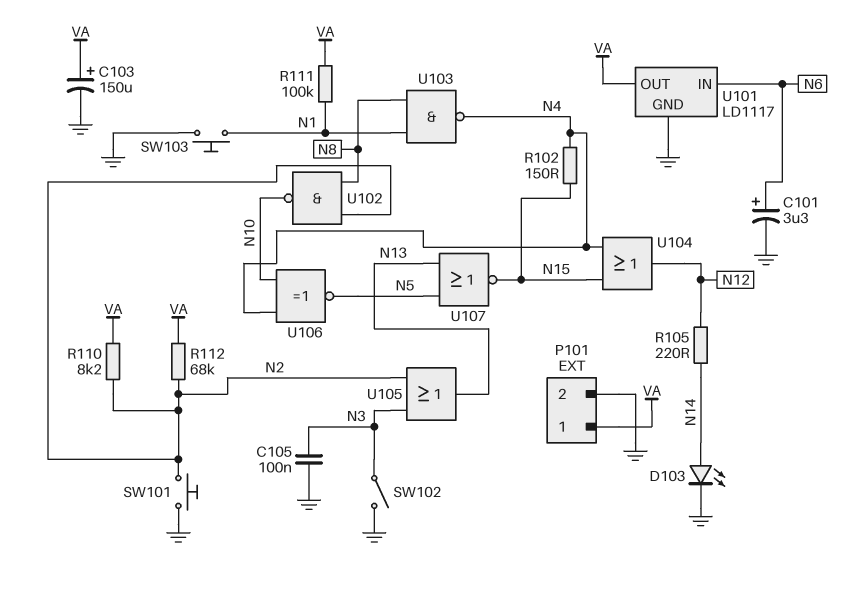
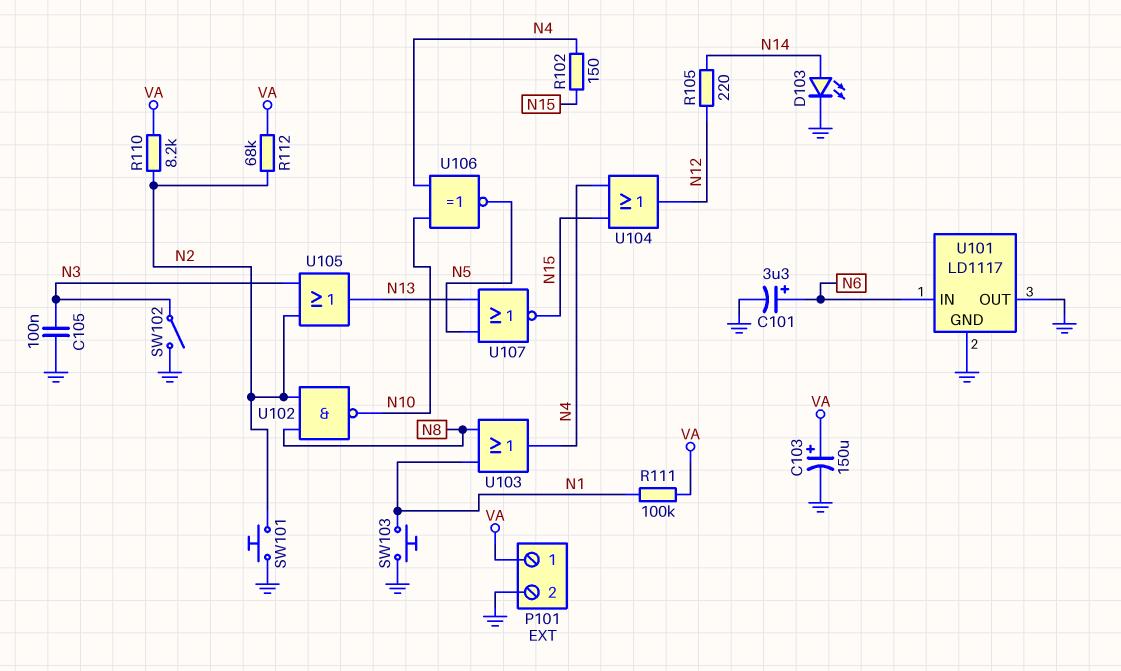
U101 pin OUT: VA -> GND
U103: NAND (in N1, in N8, out N4) -> OR (in N1, in N8, out N4)

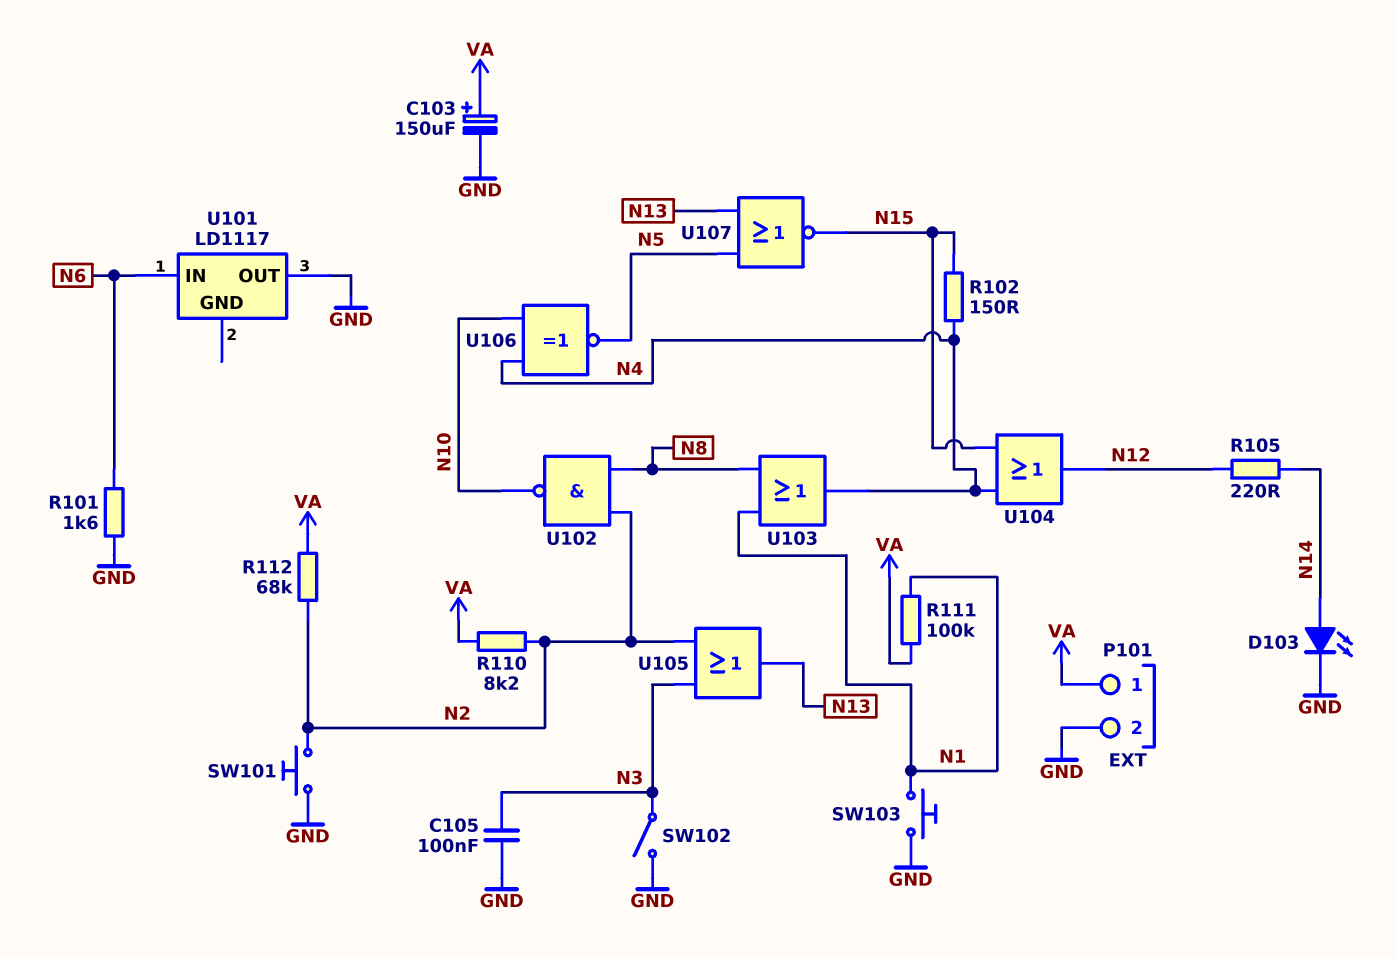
C101: 3.3uF (plus N6, minus GND) -> none
R101: none -> 1.6k (GND, N6)
U101 pin GND: GND -> none

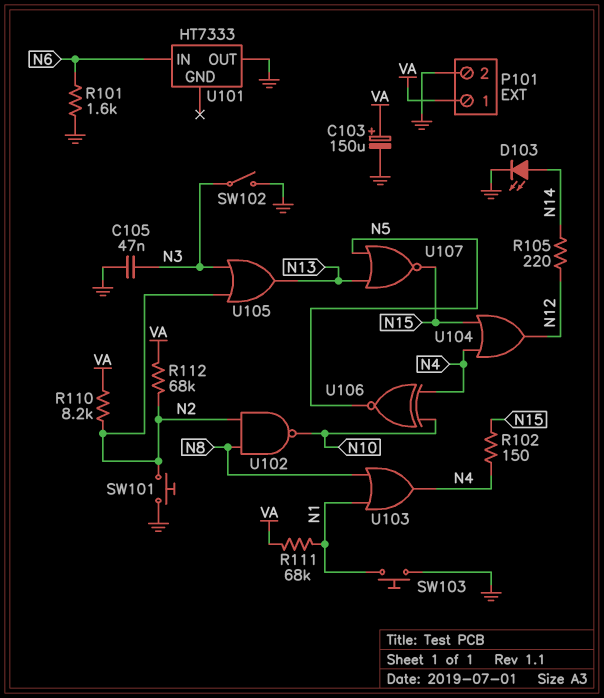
C105: 100nF (GND, N3) -> 47nF (GND, N3)
R111: 100k (N1, VA) -> 68k (N1, VA)
U101: LD1117 -> HT7333

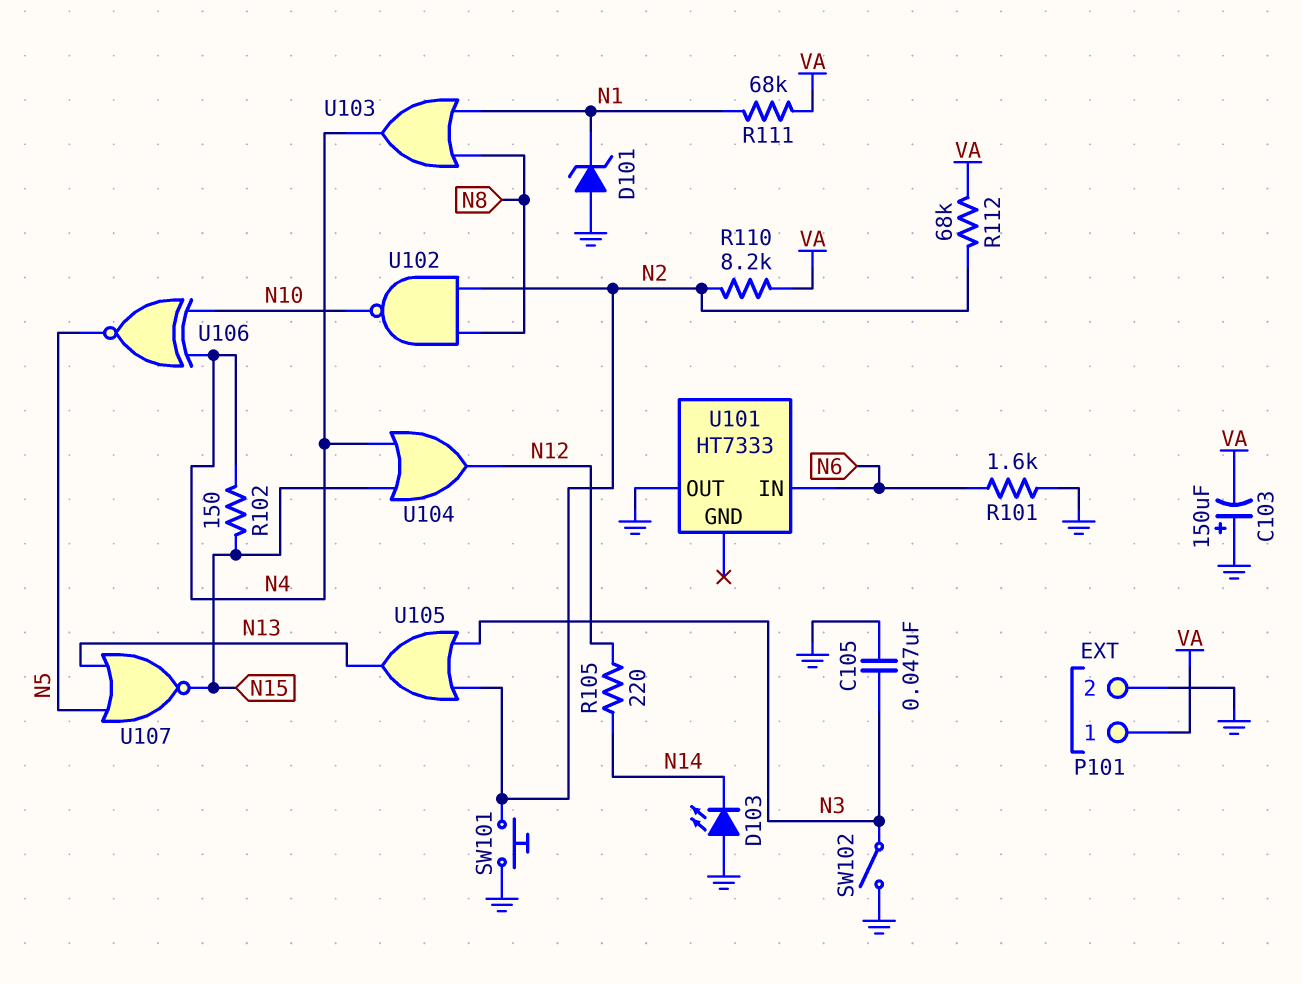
C103: 150uF (plus VA, minus GND) -> 150uF (plus GND, minus VA)
D101: none -> zener (A GND, K N1)
D103: LED (A N14, K GND) -> LED (A GND, K N14)
SW103: button (GND, N1) -> none

